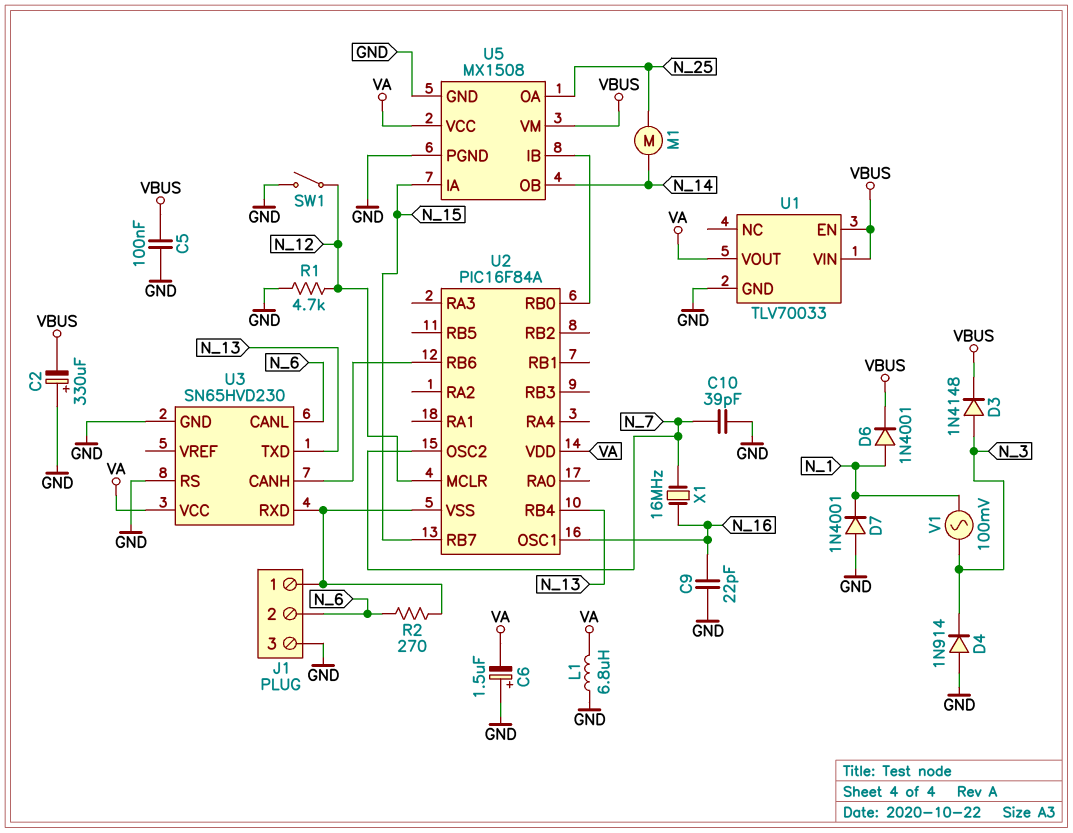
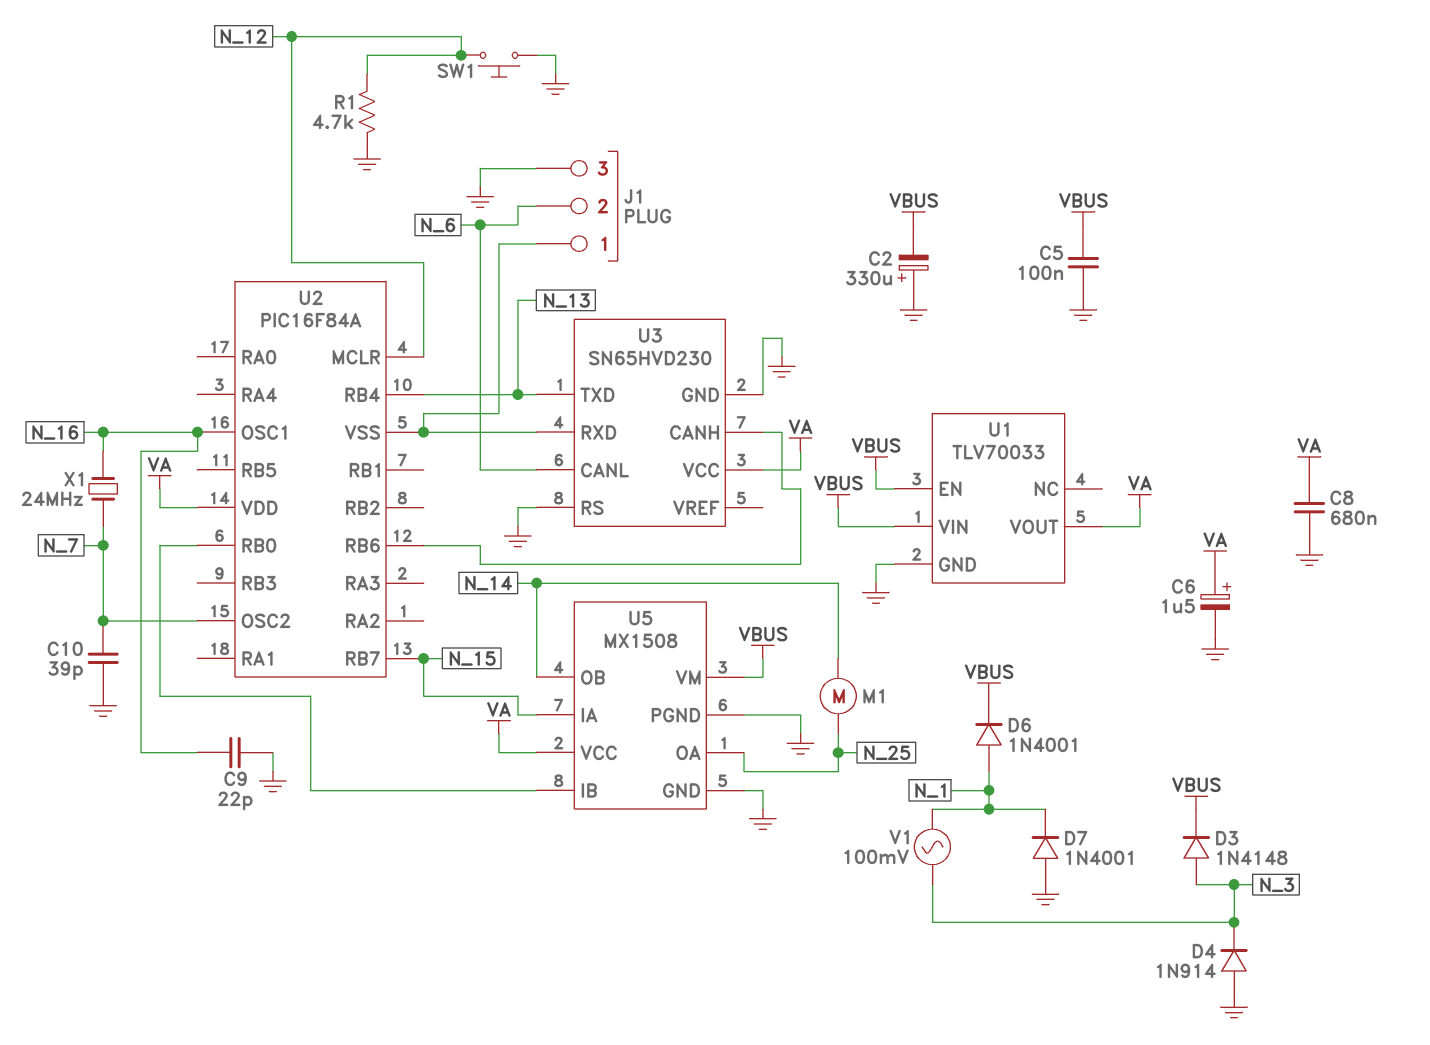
C6: 1.5uF (plus GND, minus VA) -> 1.5uF (plus VA, minus GND)
C8: none -> 680nF (GND, VA)
L1: 6.8uH (GND, VA) -> none
R2: 270 (J1/1, N_6) -> none
SW1: switch (GND, N_12) -> button (GND, N_12)
X1: 16MHz (N_7, N_16) -> 24MHz (N_7, N_16)

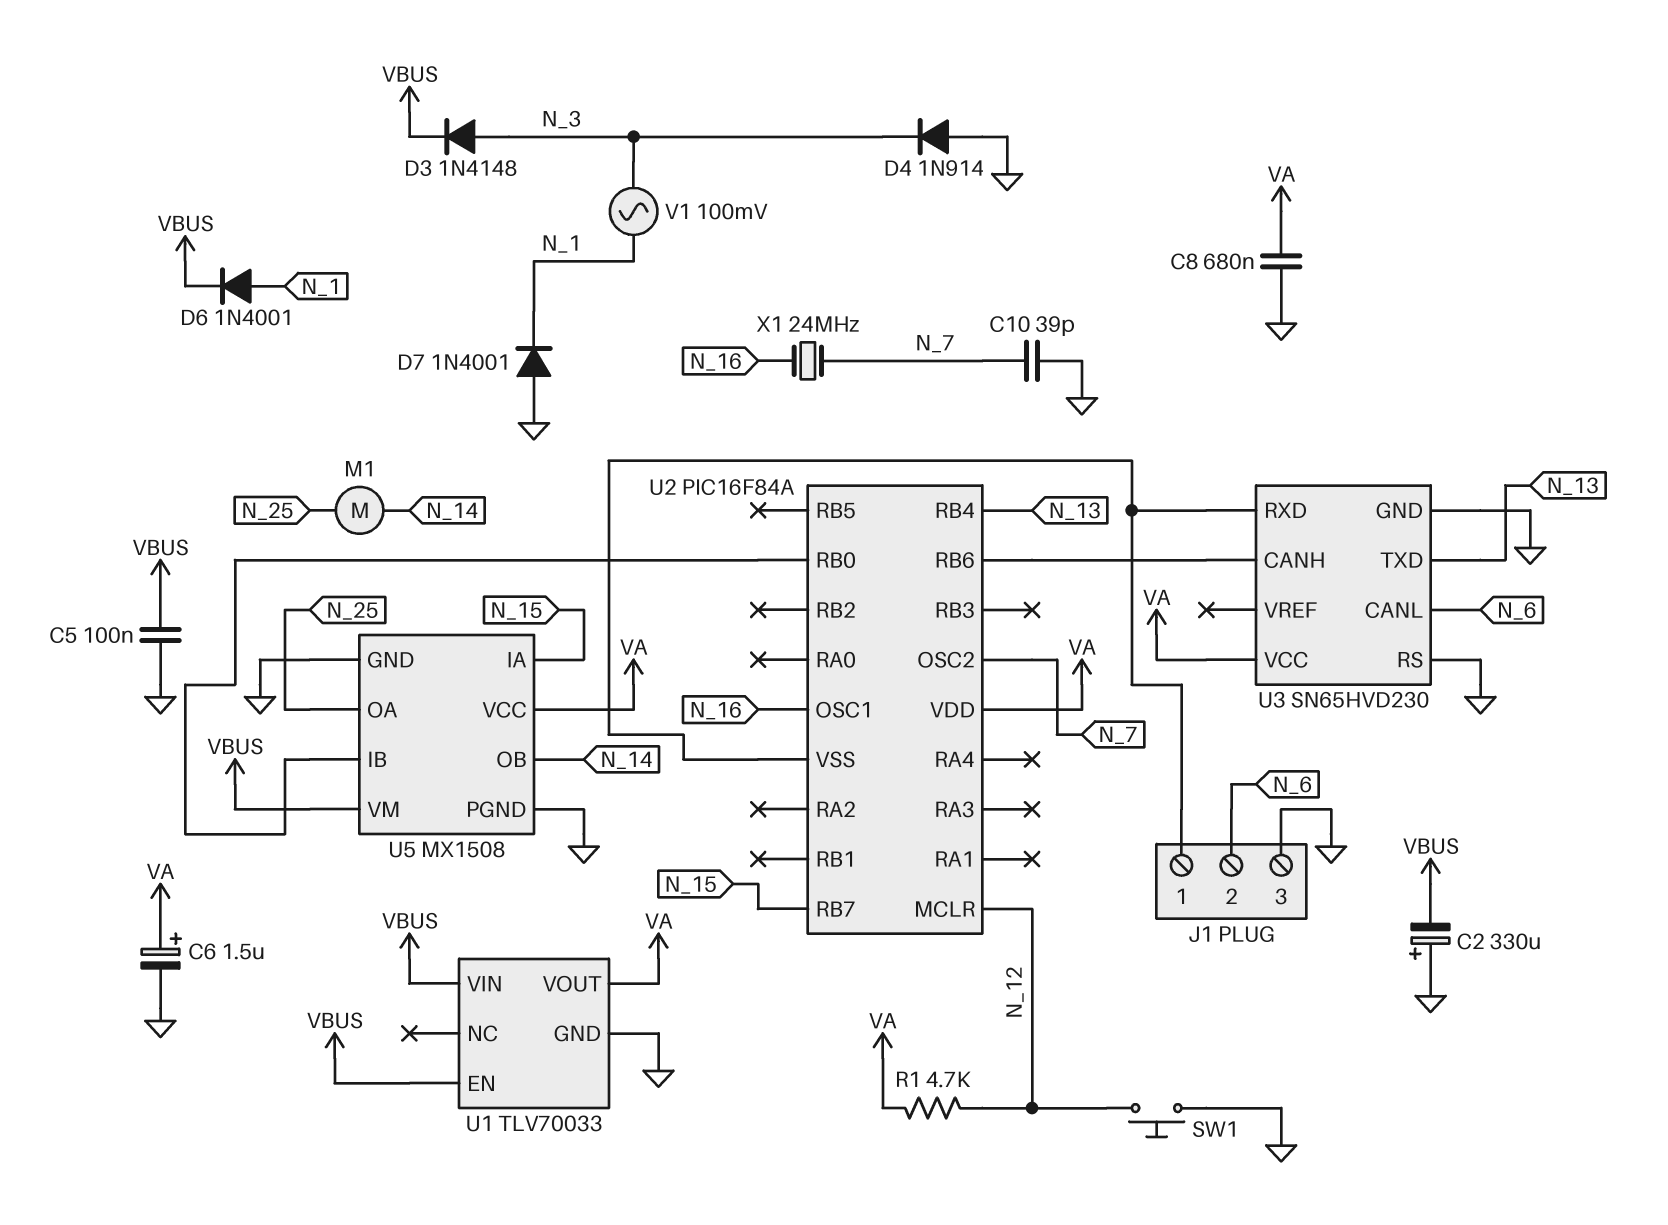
C9: 22pF (GND, N_16) -> none
R1: 4.7k (GND, N_12) -> 4.7k (N_12, VA)

